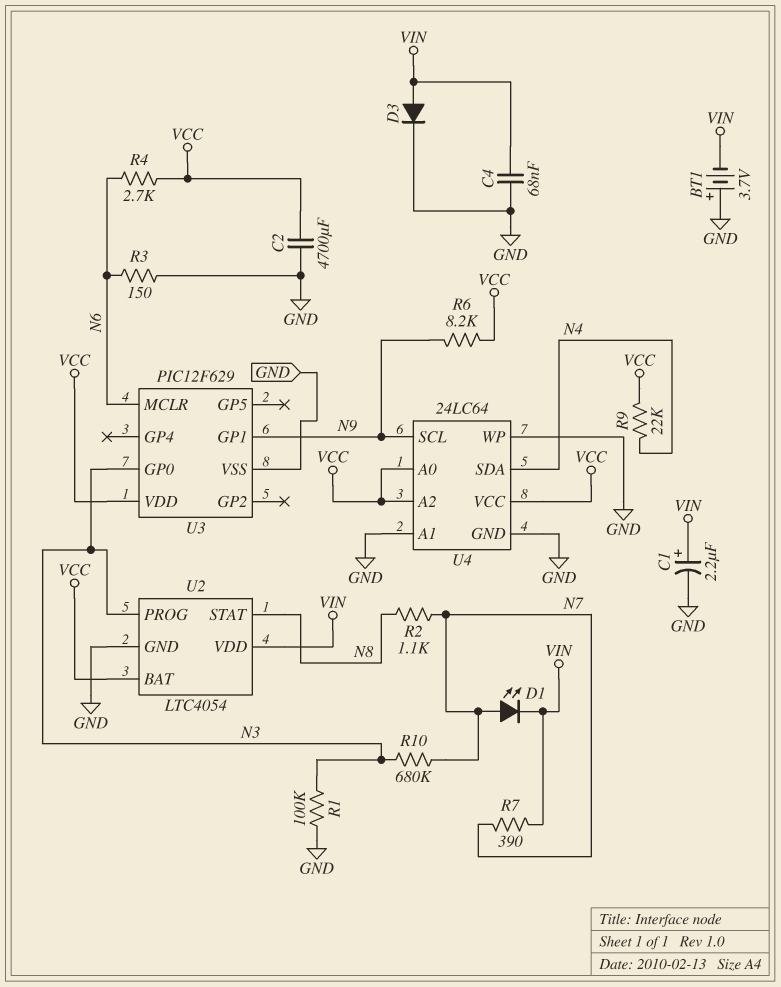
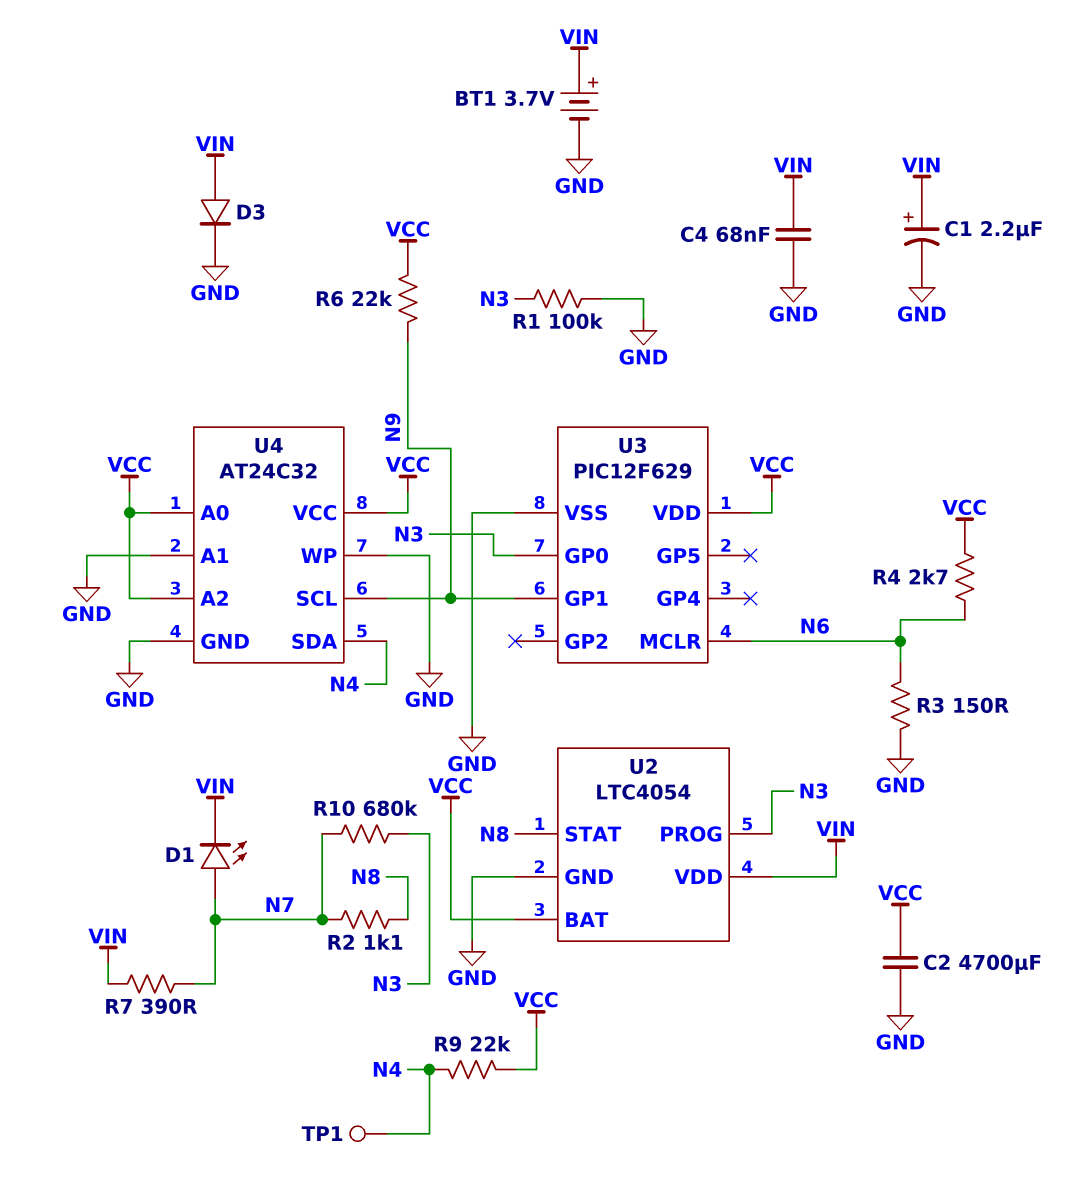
BT1: 3.7V (plus GND, minus VIN) -> 3.7V (plus VIN, minus GND)
R6: 8.2k (N9, VCC) -> 22k (N9, VCC)
TP1: none -> test point (N4)
U4: 24LC64 -> AT24C32

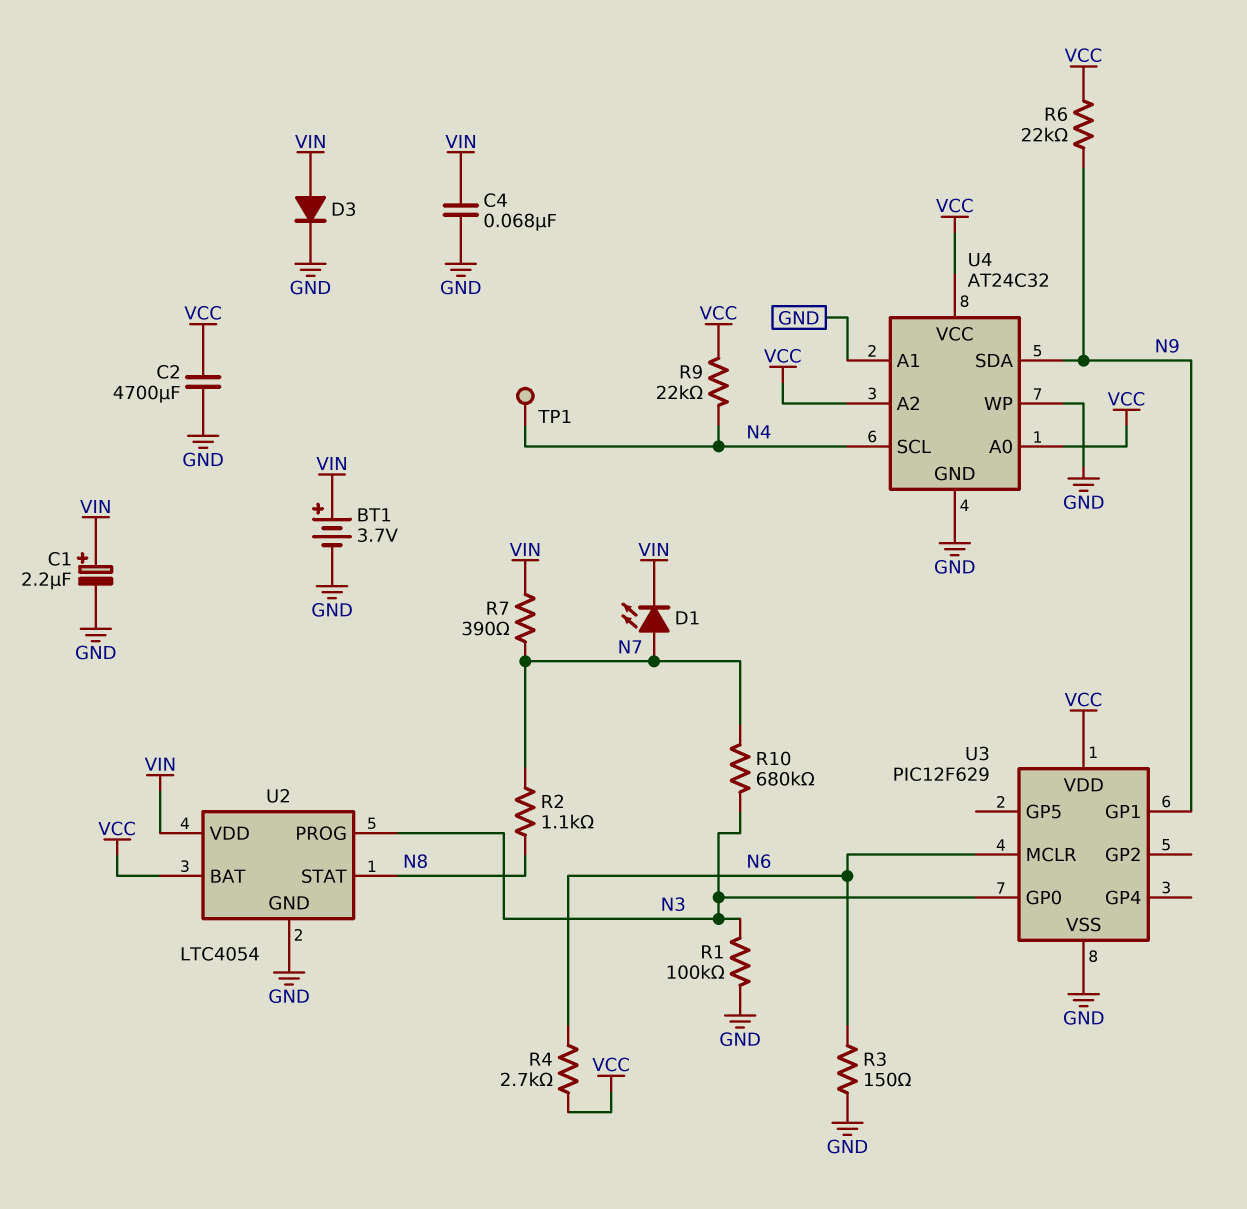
U4 pin SCL: N9 -> N4
U4 pin SDA: N4 -> N9

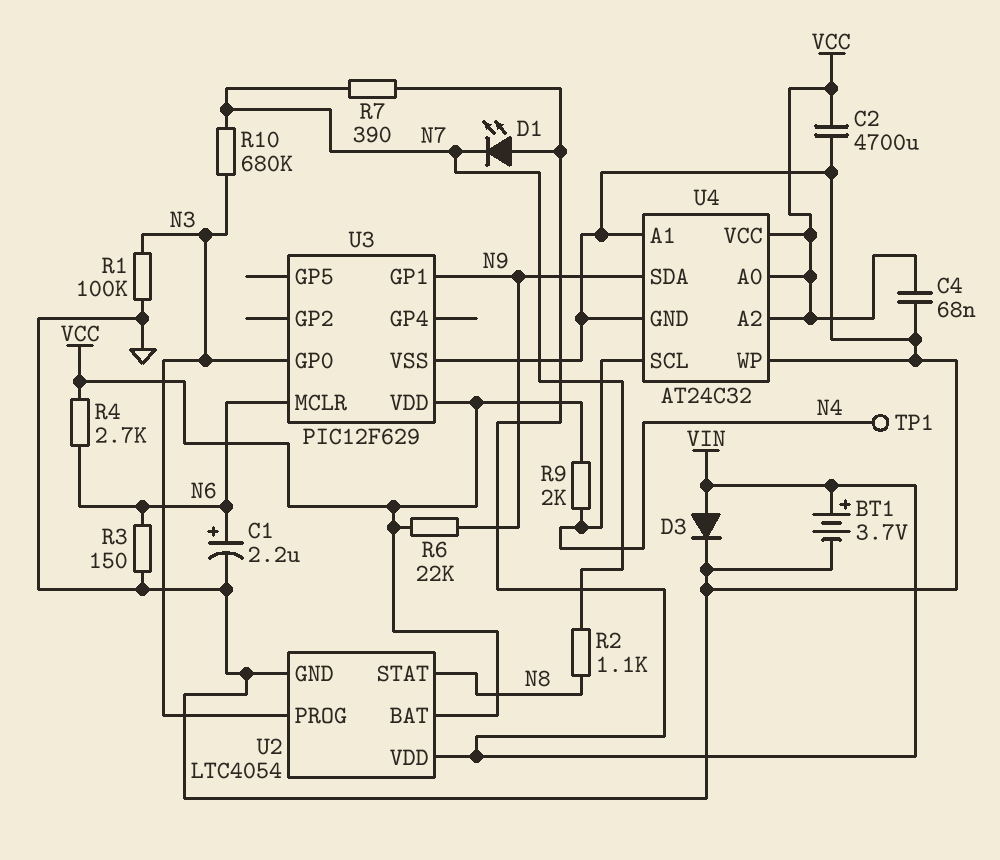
C1: 2.2uF (plus VIN, minus GND) -> 2.2uF (plus N6, minus GND)
C4: 68nF (GND, VIN) -> 68nF (GND, VCC)
D1: LED (A N7, K VIN) -> LED (A VIN, K N7)
R9: 22k (N4, VCC) -> 2k (N4, VCC)

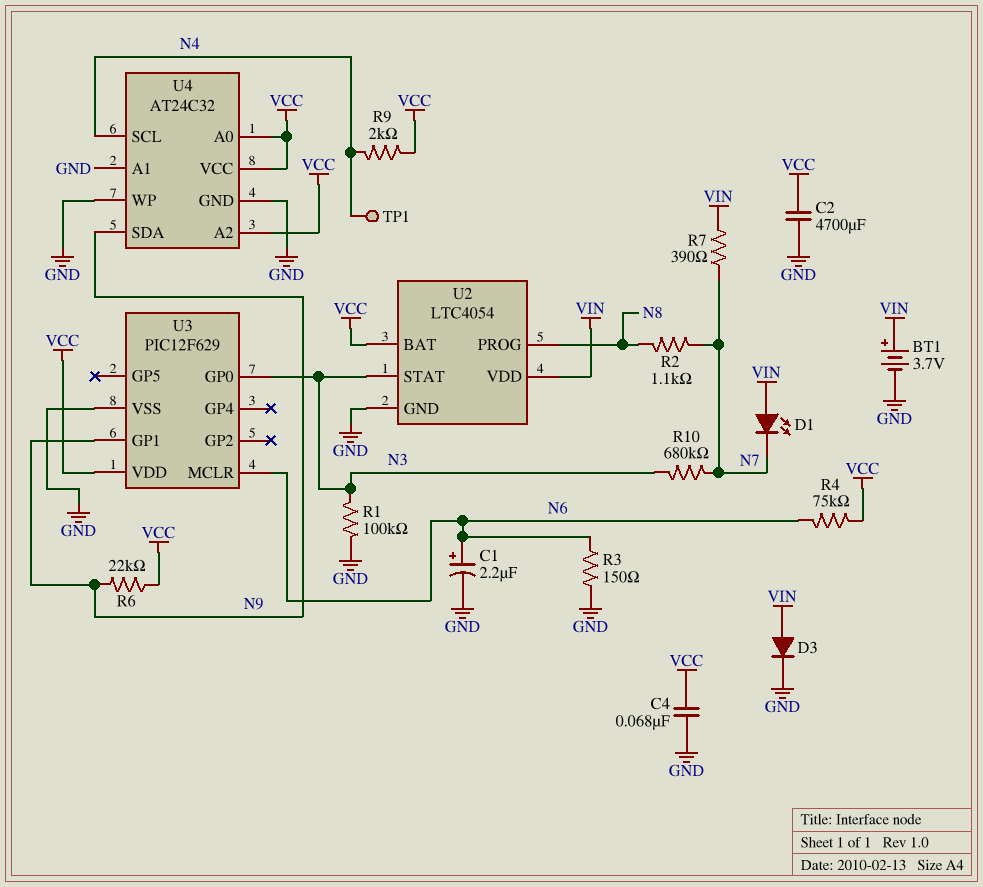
R4: 2.7k (N6, VCC) -> 75k (N6, VCC)
U2 pin PROG: N3 -> N8
U2 pin STAT: N8 -> N3

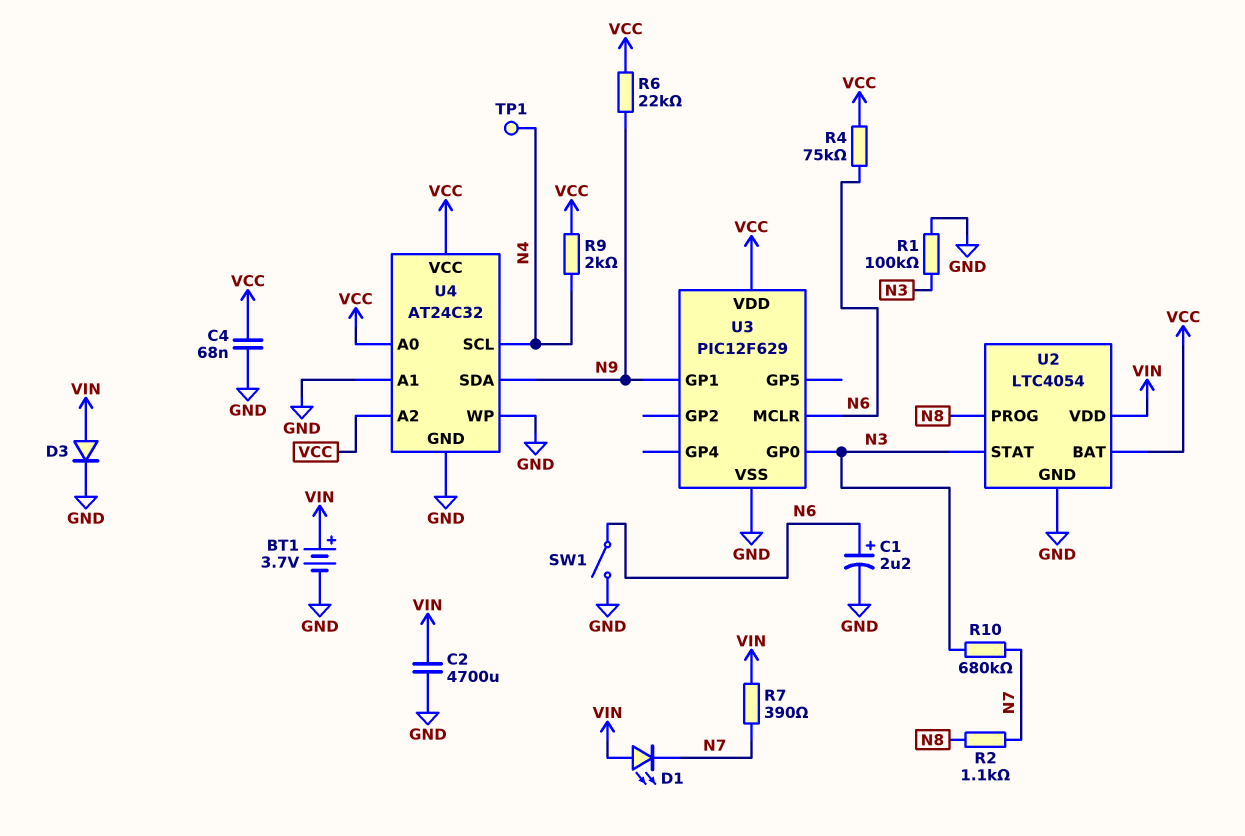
C2: 4700uF (GND, VCC) -> 4700uF (GND, VIN)
R3: 150 (GND, N6) -> none
SW1: none -> switch (GND, N6)

